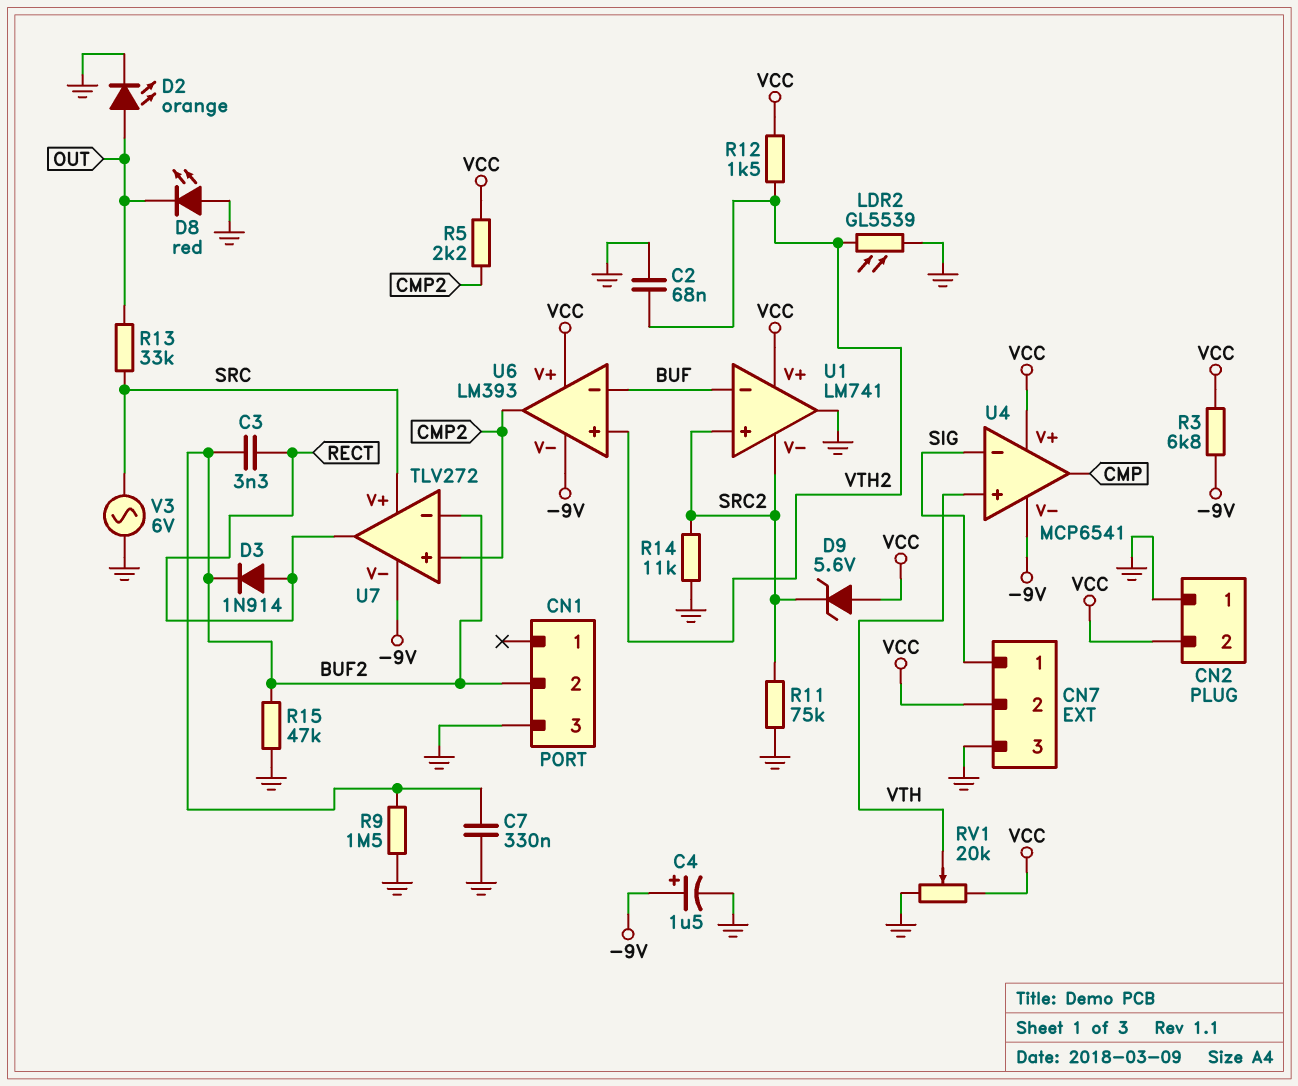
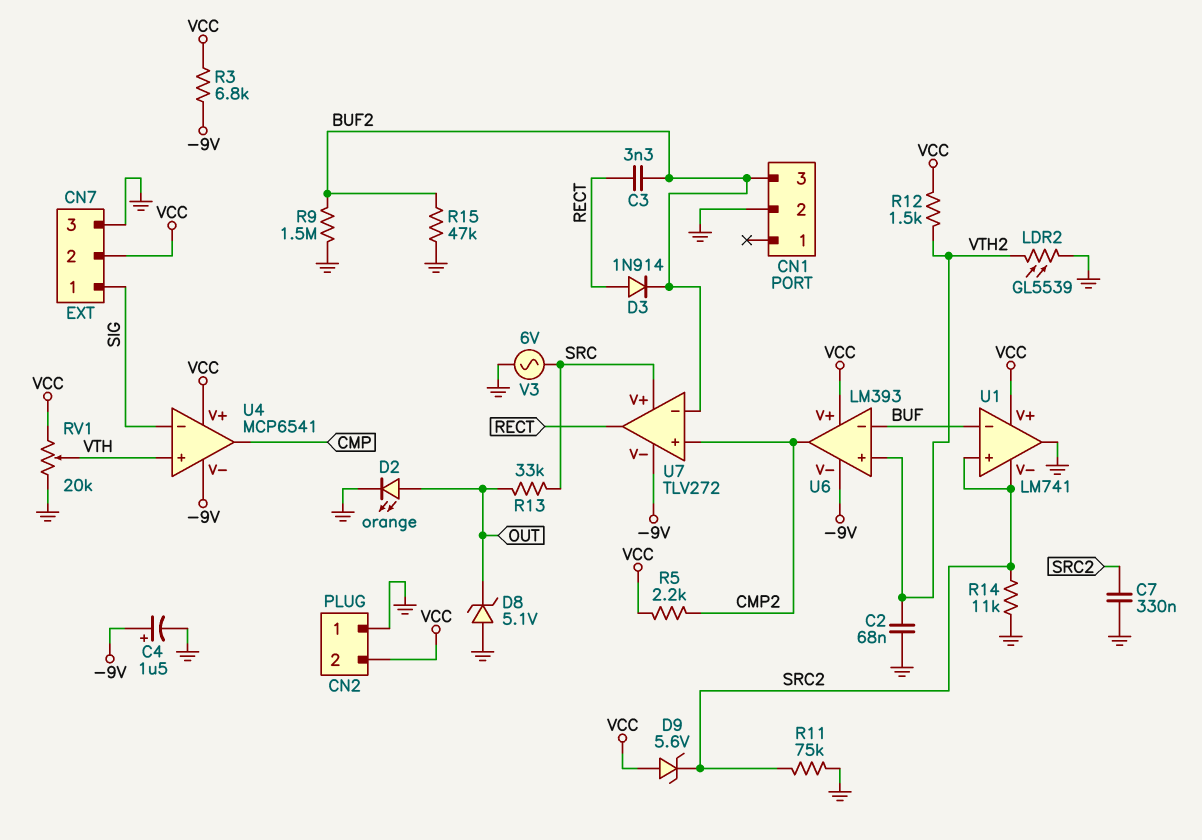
C7: 330nF (BUF2, GND) -> 330nF (GND, SRC2)
CN1 pin 2: BUF2 -> GND
CN1 pin 3: GND -> BUF2
D8: LED red (A GND, K OUT) -> zener 5.1V (A GND, K OUT)

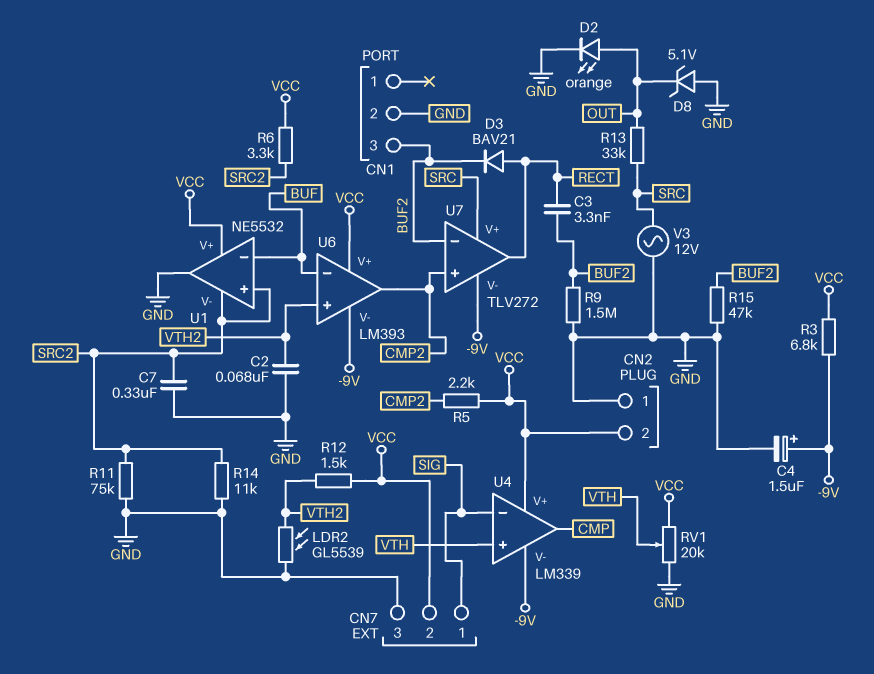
D3: diode 1N914 (A RECT, K BUF2) -> diode BAV21 (A RECT, K BUF2)
D9: zener 5.6V (A VCC, K SRC2) -> none
R6: none -> 3.3k (SRC2, VCC)
U1: LM741 -> NE5532
U4: MCP6541 -> LM339
V3: AC 6V (GND, SRC) -> AC 12V (GND, SRC)

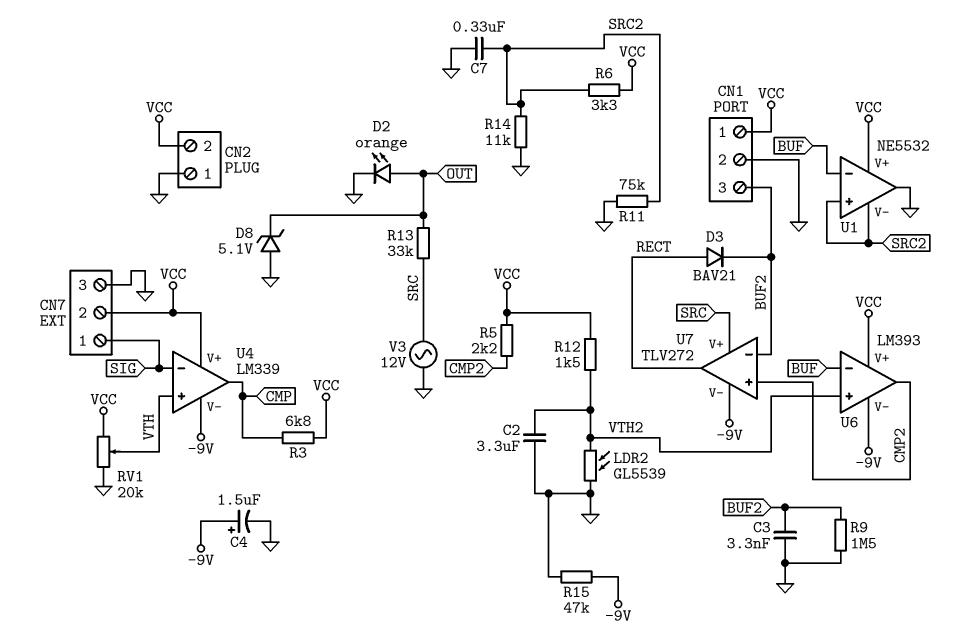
C2: 68nF (GND, VTH2) -> 3.3uF (GND, VTH2)
C3: 3.3nF (BUF2, RECT) -> 3.3nF (BUF2, GND)
CN1 pin 1: none -> VCC
R3: 6.8k (-9V, VCC) -> 6.8k (CMP, VCC)
R15: 47k (BUF2, GND) -> 47k (-9V, GND)

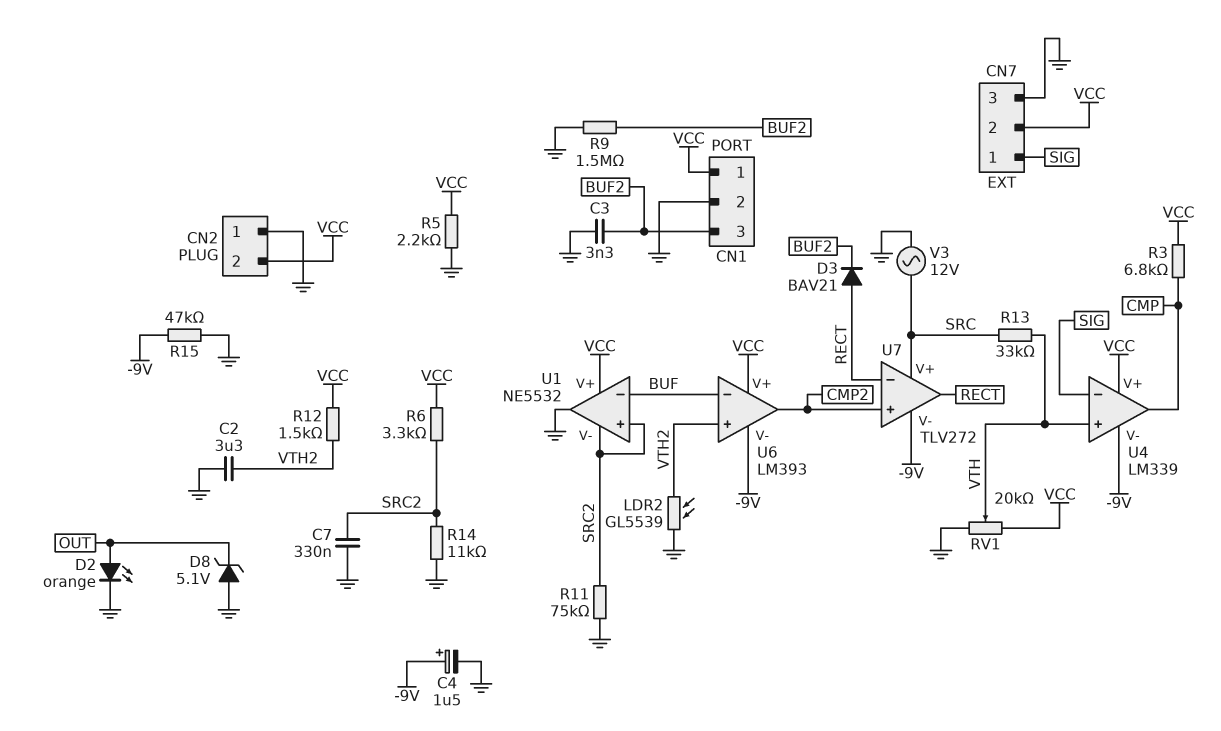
R5: 2.2k (CMP2, VCC) -> 2.2k (GND, VCC)
R13: 33k (OUT, SRC) -> 33k (SRC, VTH)
U7 pin in-: BUF2 -> RECT

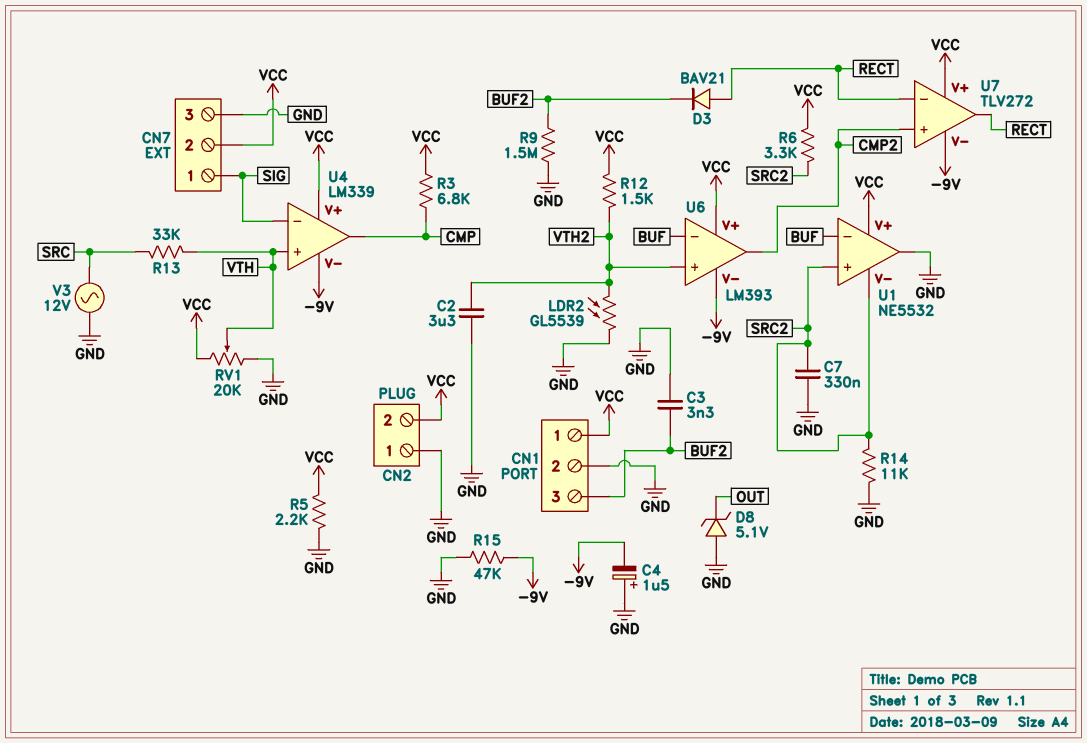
C4: 1.5uF (plus -9V, minus GND) -> 1.5uF (plus GND, minus -9V)
D2: LED orange (A OUT, K GND) -> none
R11: 75k (GND, SRC2) -> none
U7 pin V+: SRC -> VCC

